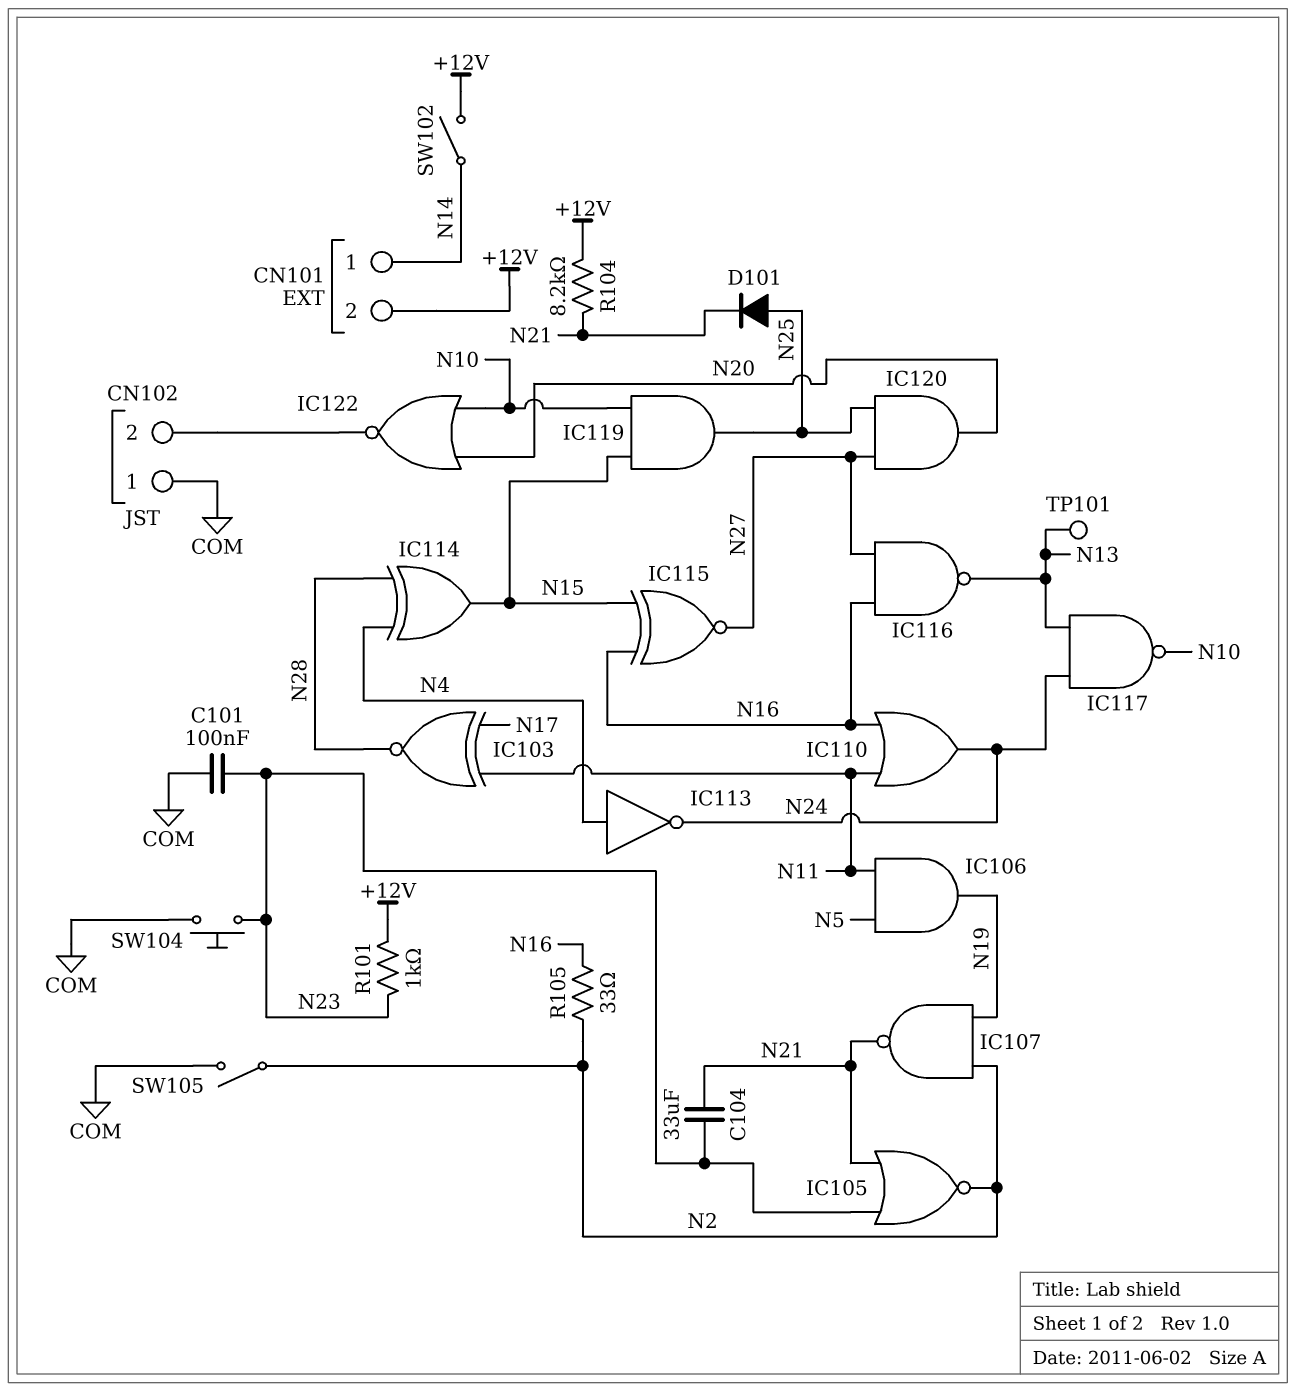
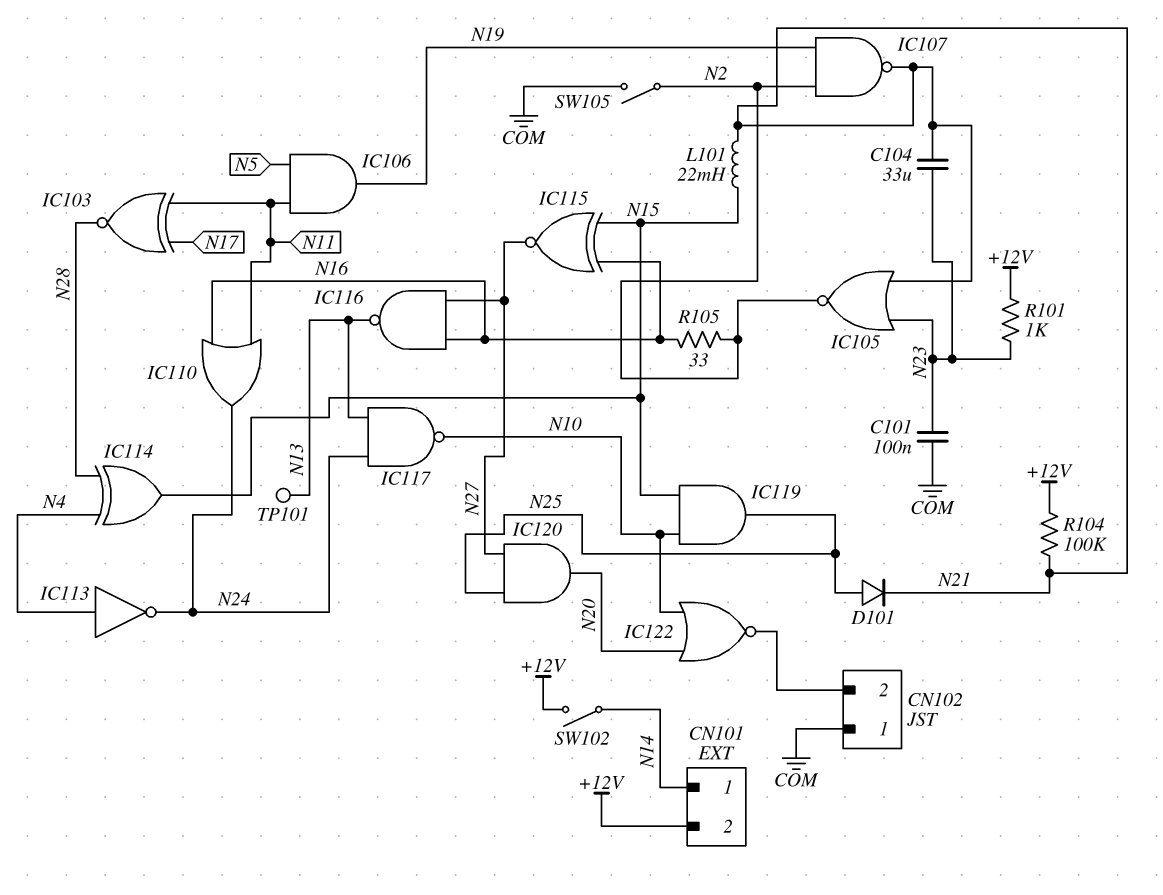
L101: none -> 22mH (N15, N21)
R104: 8.2k (+12V, N21) -> 100k (+12V, N21)
SW104: button (COM, N23) -> none

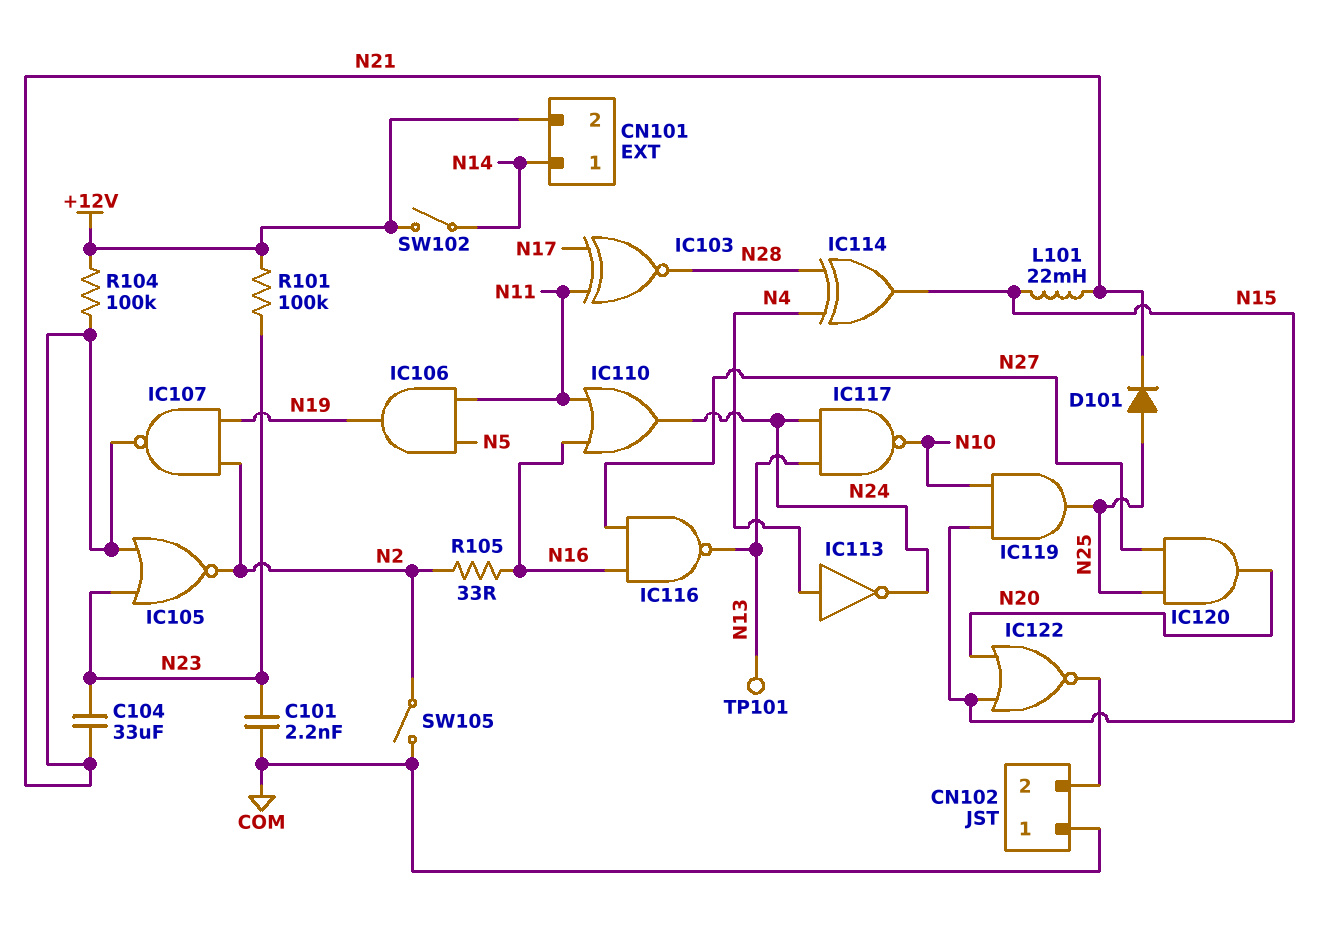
C101: 100nF (COM, N23) -> 2.2nF (COM, N23)
IC115: XNOR (in N15, in N16, out N27) -> none
IC122: NOR (in N10, in N20, out CN102/2) -> NOR (in N15, in N20, out CN102/2)
R101: 1k (+12V, N23) -> 100k (+12V, N23)

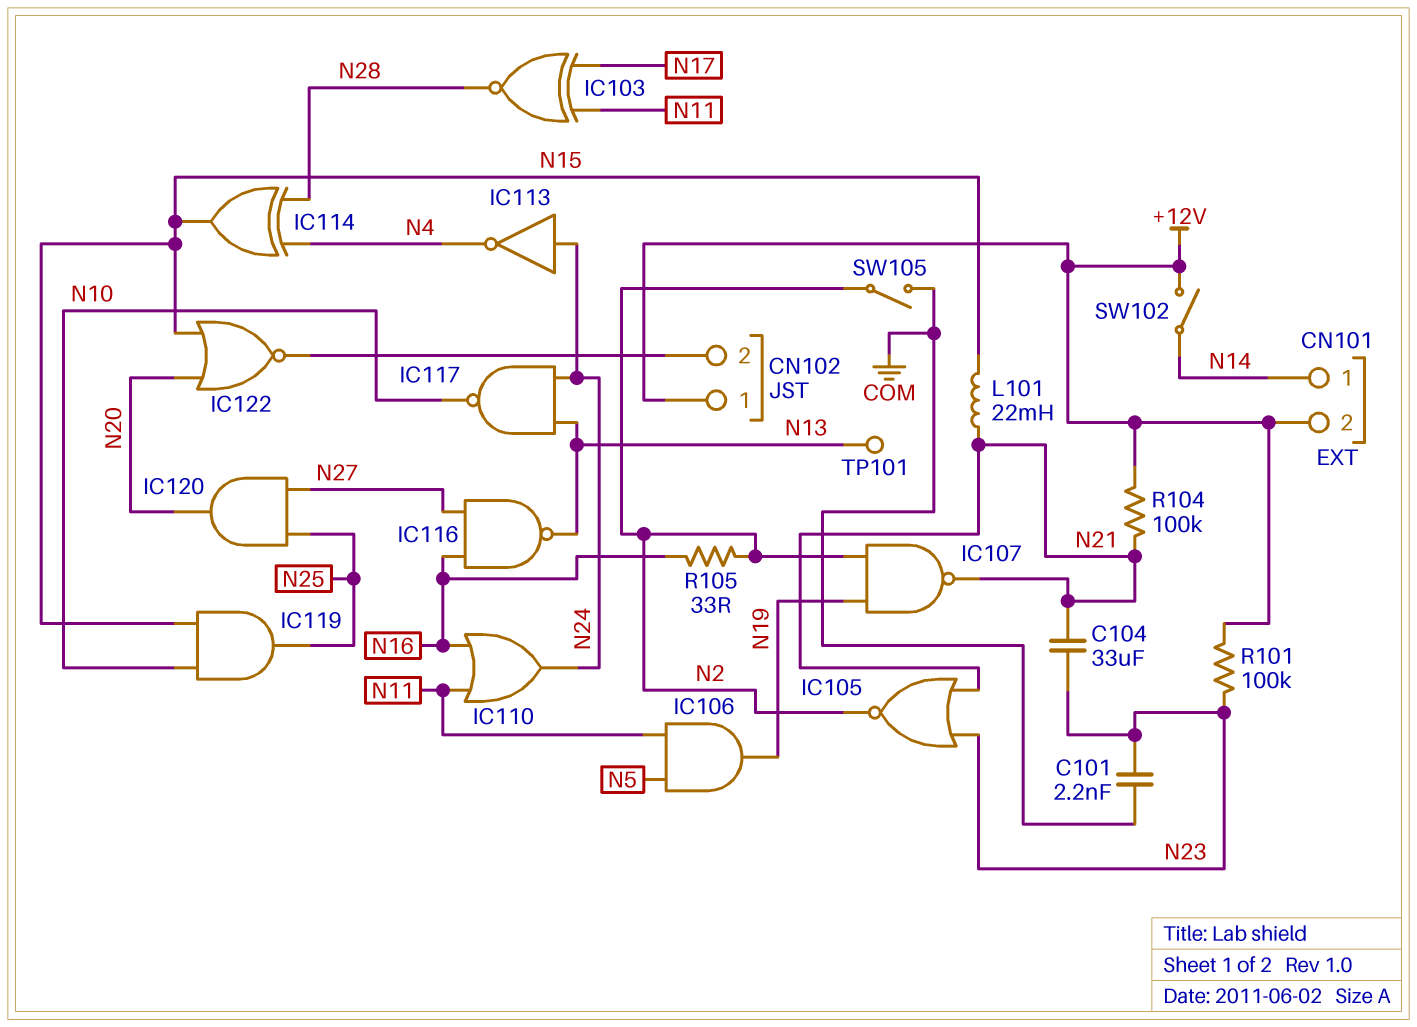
CN102 pin 1: COM -> +12V
D101: diode (A N25, K N21) -> none
IC113: NOT (in N4, out N24) -> NOT (in N24, out N4)

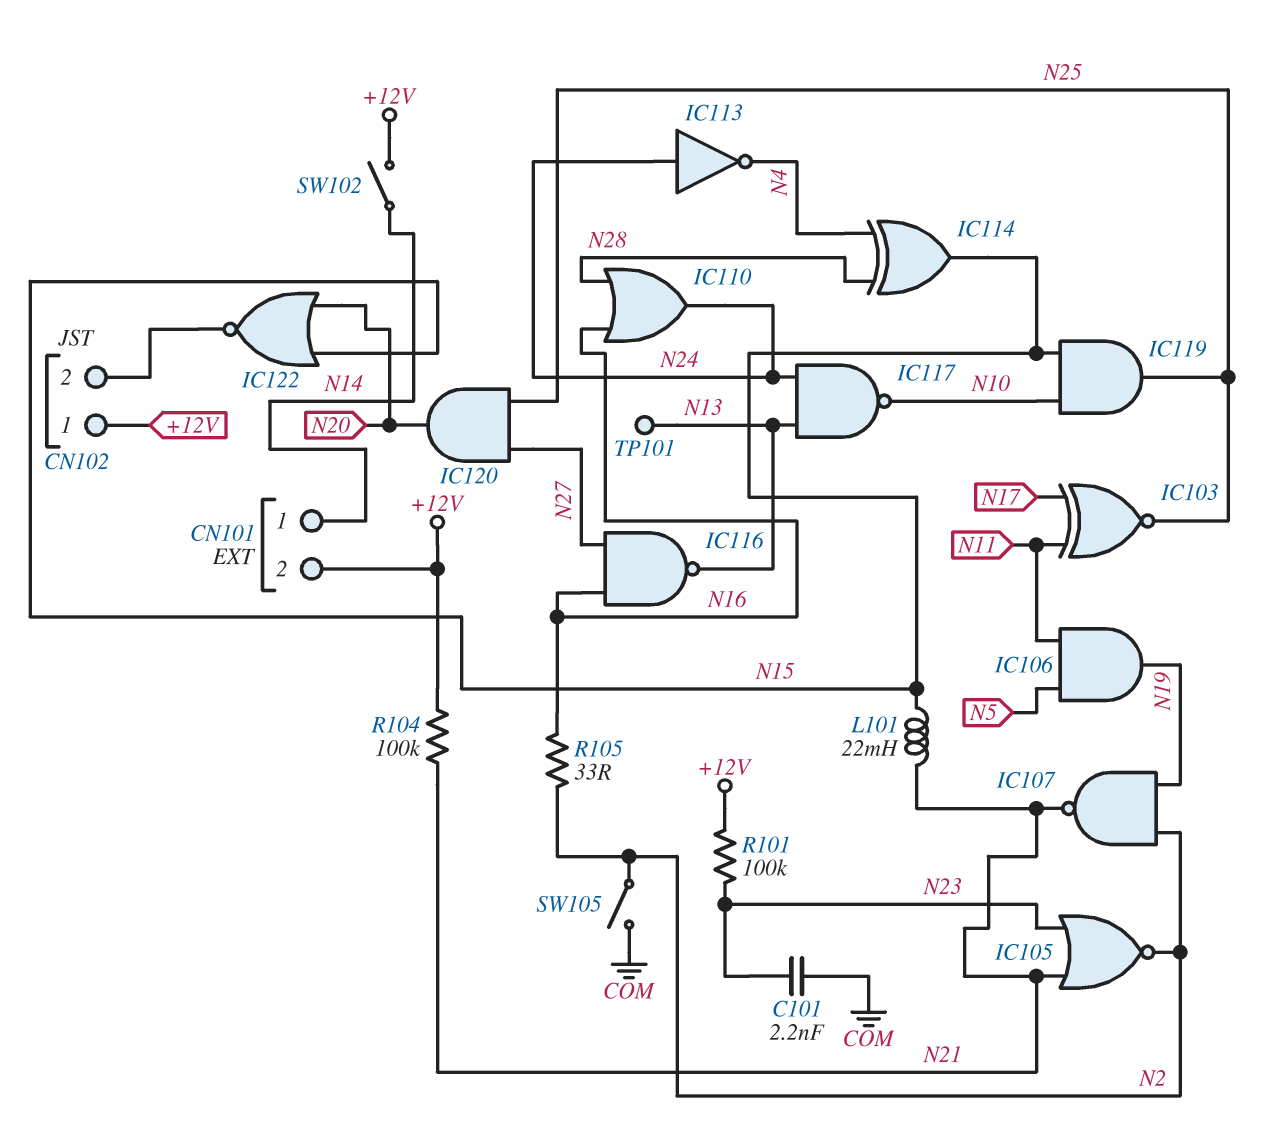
C104: 33uF (N21, N23) -> none
IC103: XNOR (in N11, in N17, out N28) -> XNOR (in N11, in N17, out N25)
IC110: OR (in N11, in N16, out N24) -> OR (in N16, in N28, out N24)

